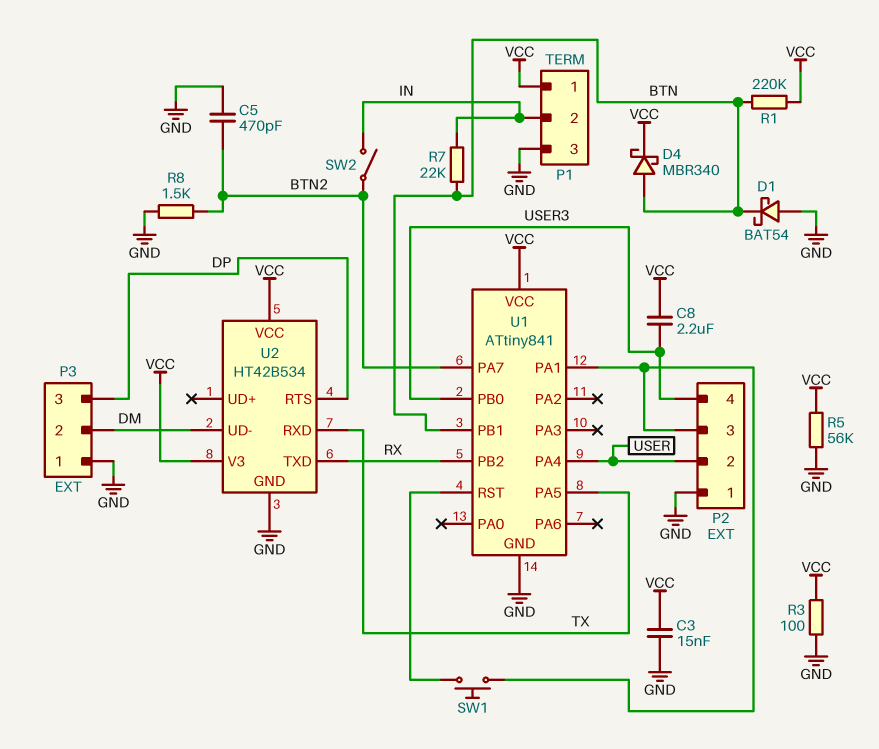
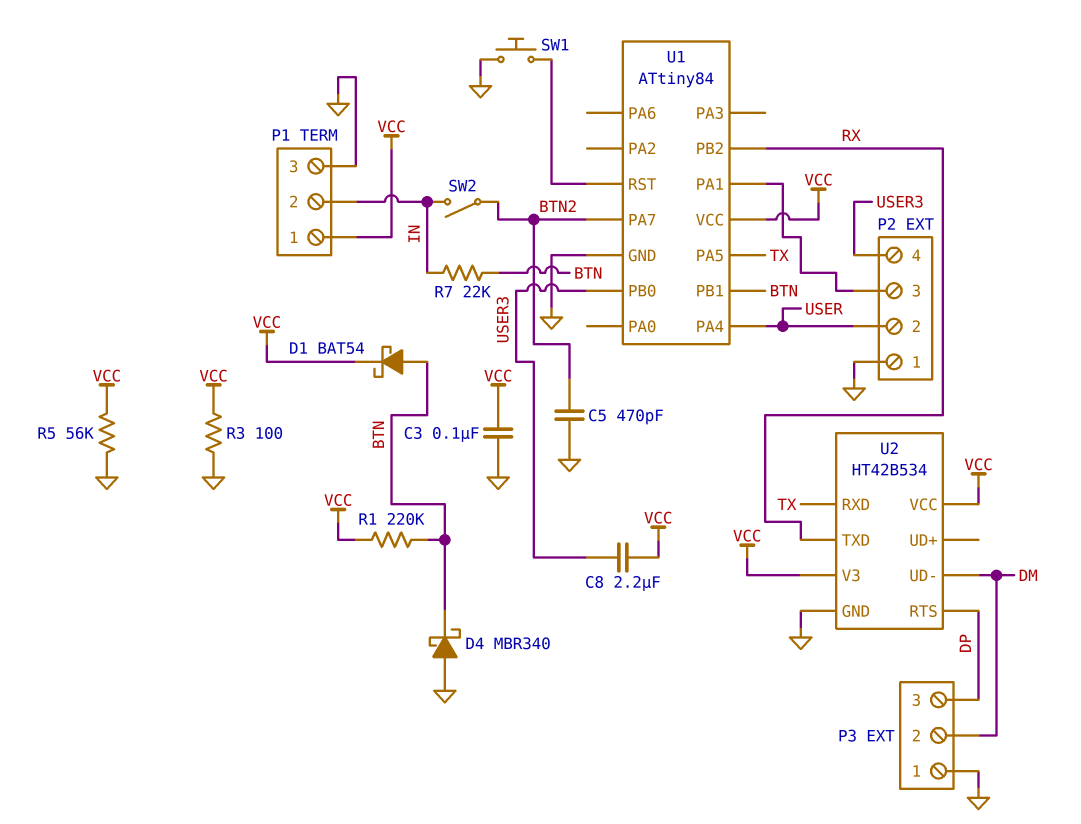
C3: 15nF (GND, VCC) -> 100nF (GND, VCC)
D1: schottky BAT54 (A GND, K BTN) -> schottky BAT54 (A BTN, K VCC)
D4: schottky MBR340 (A BTN, K VCC) -> schottky MBR340 (A GND, K BTN)
R8: 1.5k (BTN2, GND) -> none
SW1: button (P2/3, U1/RST) -> button (GND, U1/RST)
U1: ATtiny841 -> ATtiny84

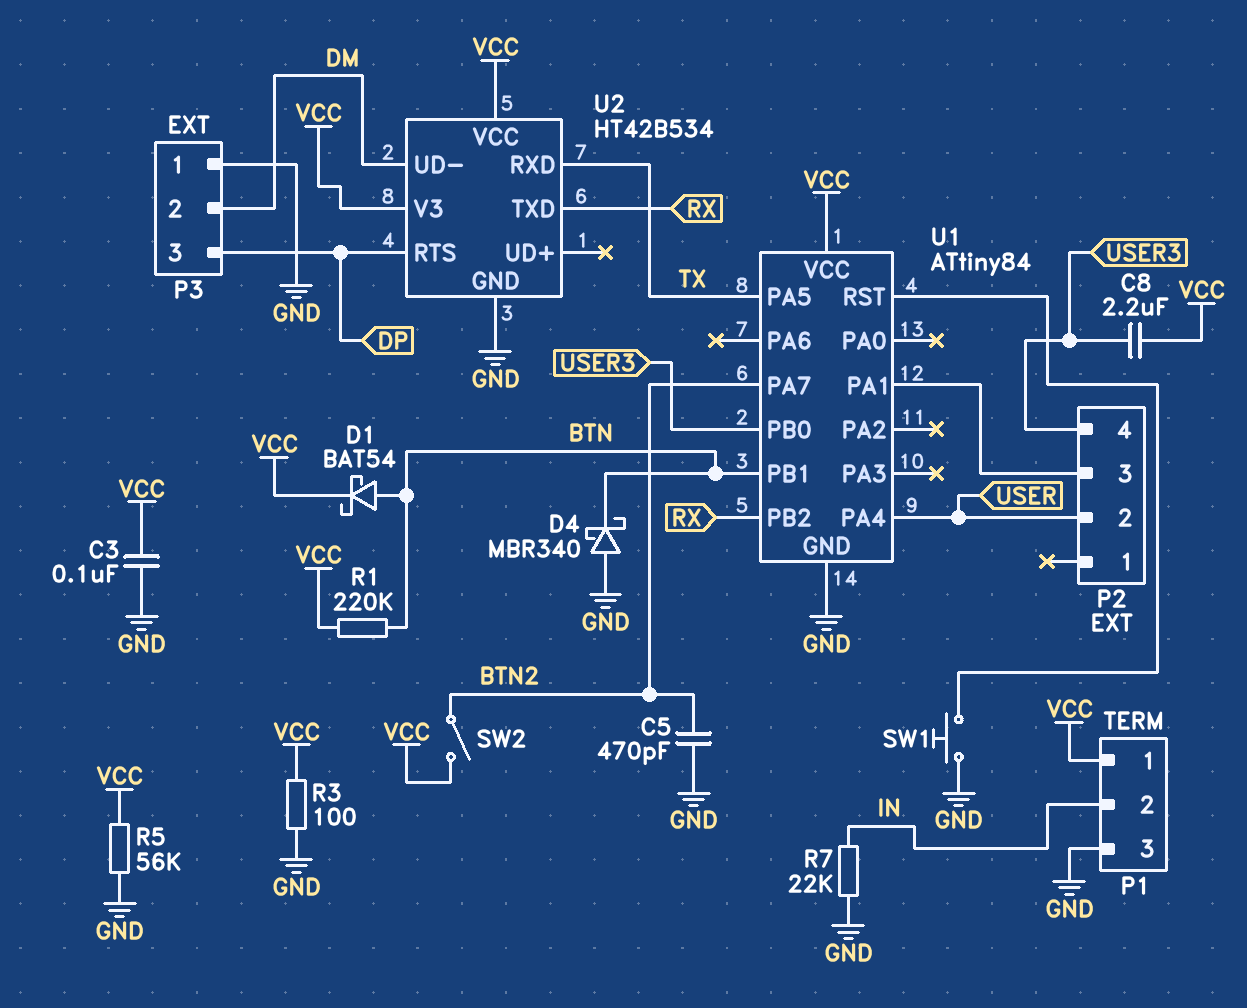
P2 pin 1: GND -> none
R7: 22k (BTN, IN) -> 22k (GND, IN)
SW2: switch (BTN2, IN) -> switch (BTN2, VCC)

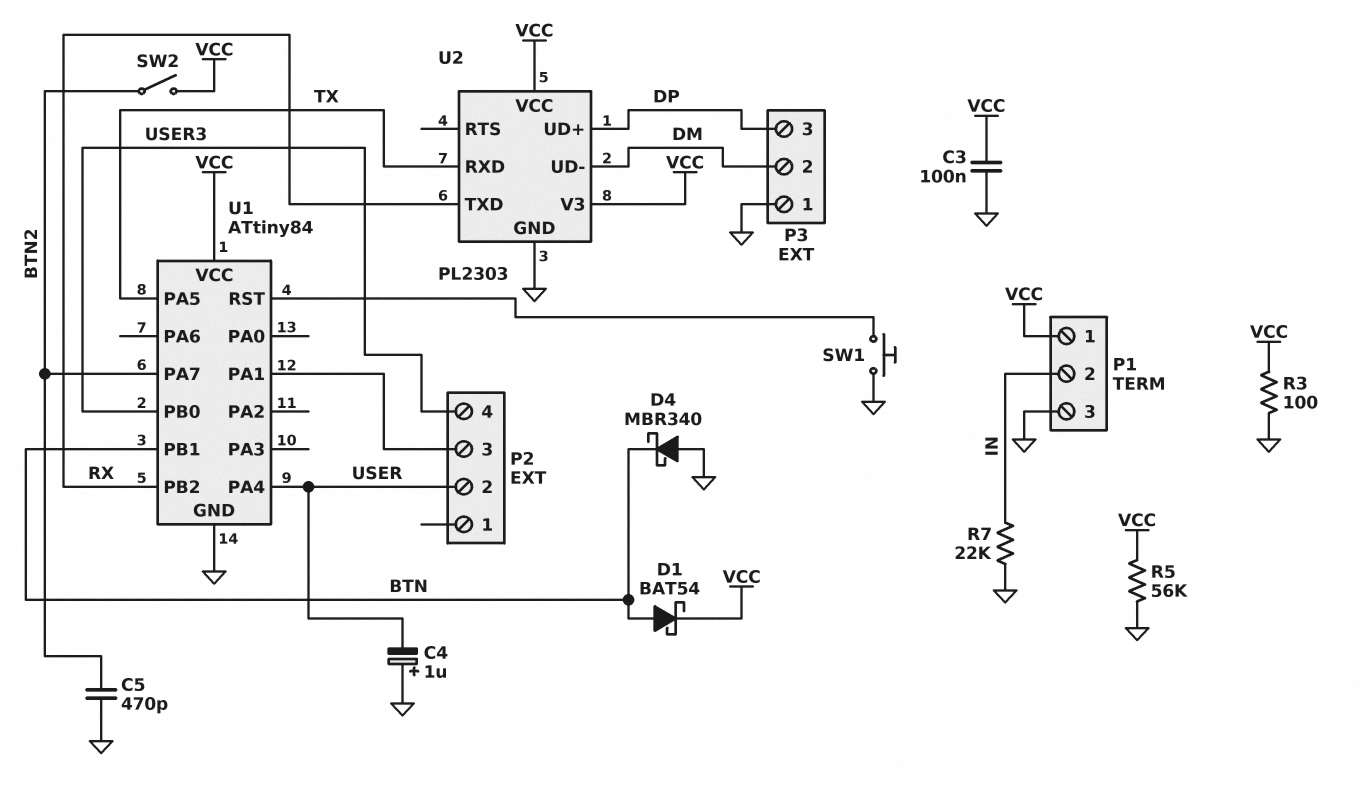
C4: none -> 1uF (plus GND, minus USER)
C8: 2.2uF (USER3, VCC) -> none
R1: 220k (BTN, VCC) -> none
U2: HT42B534 -> PL2303
U2 pin RTS: DP -> none
U2 pin UD+: none -> DP

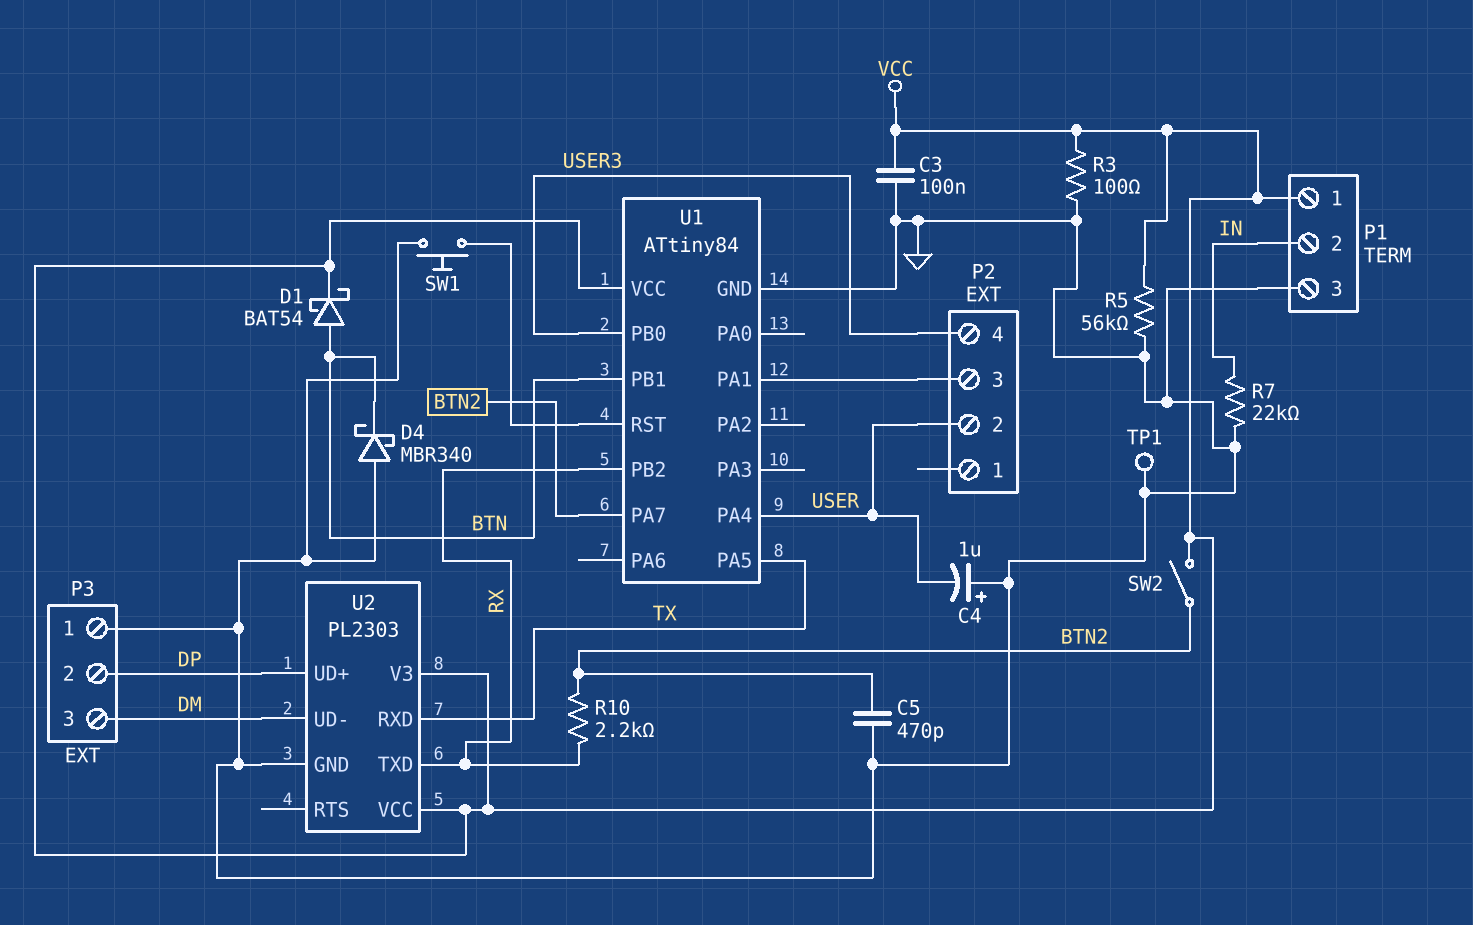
P3 pin 2: DM -> DP
P3 pin 3: DP -> DM
R10: none -> 2.2k (BTN2, RX)
TP1: none -> test point (GND)

